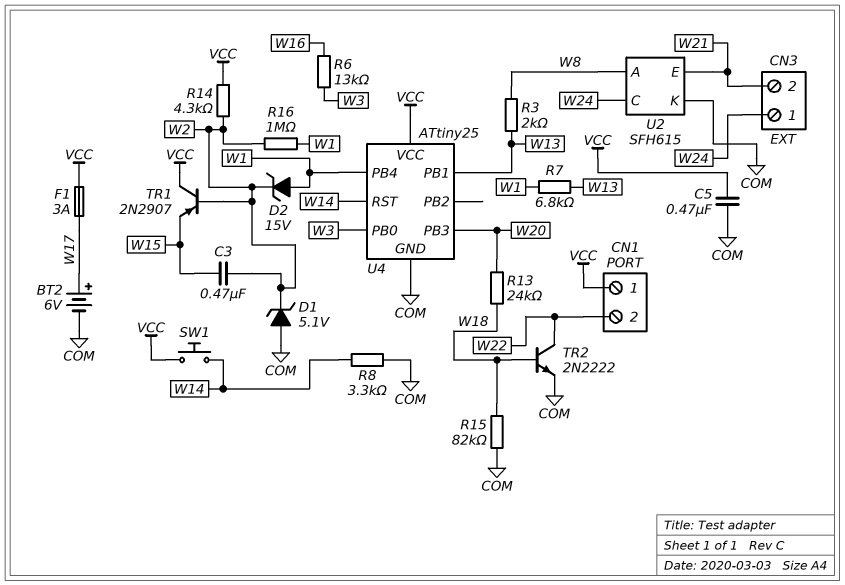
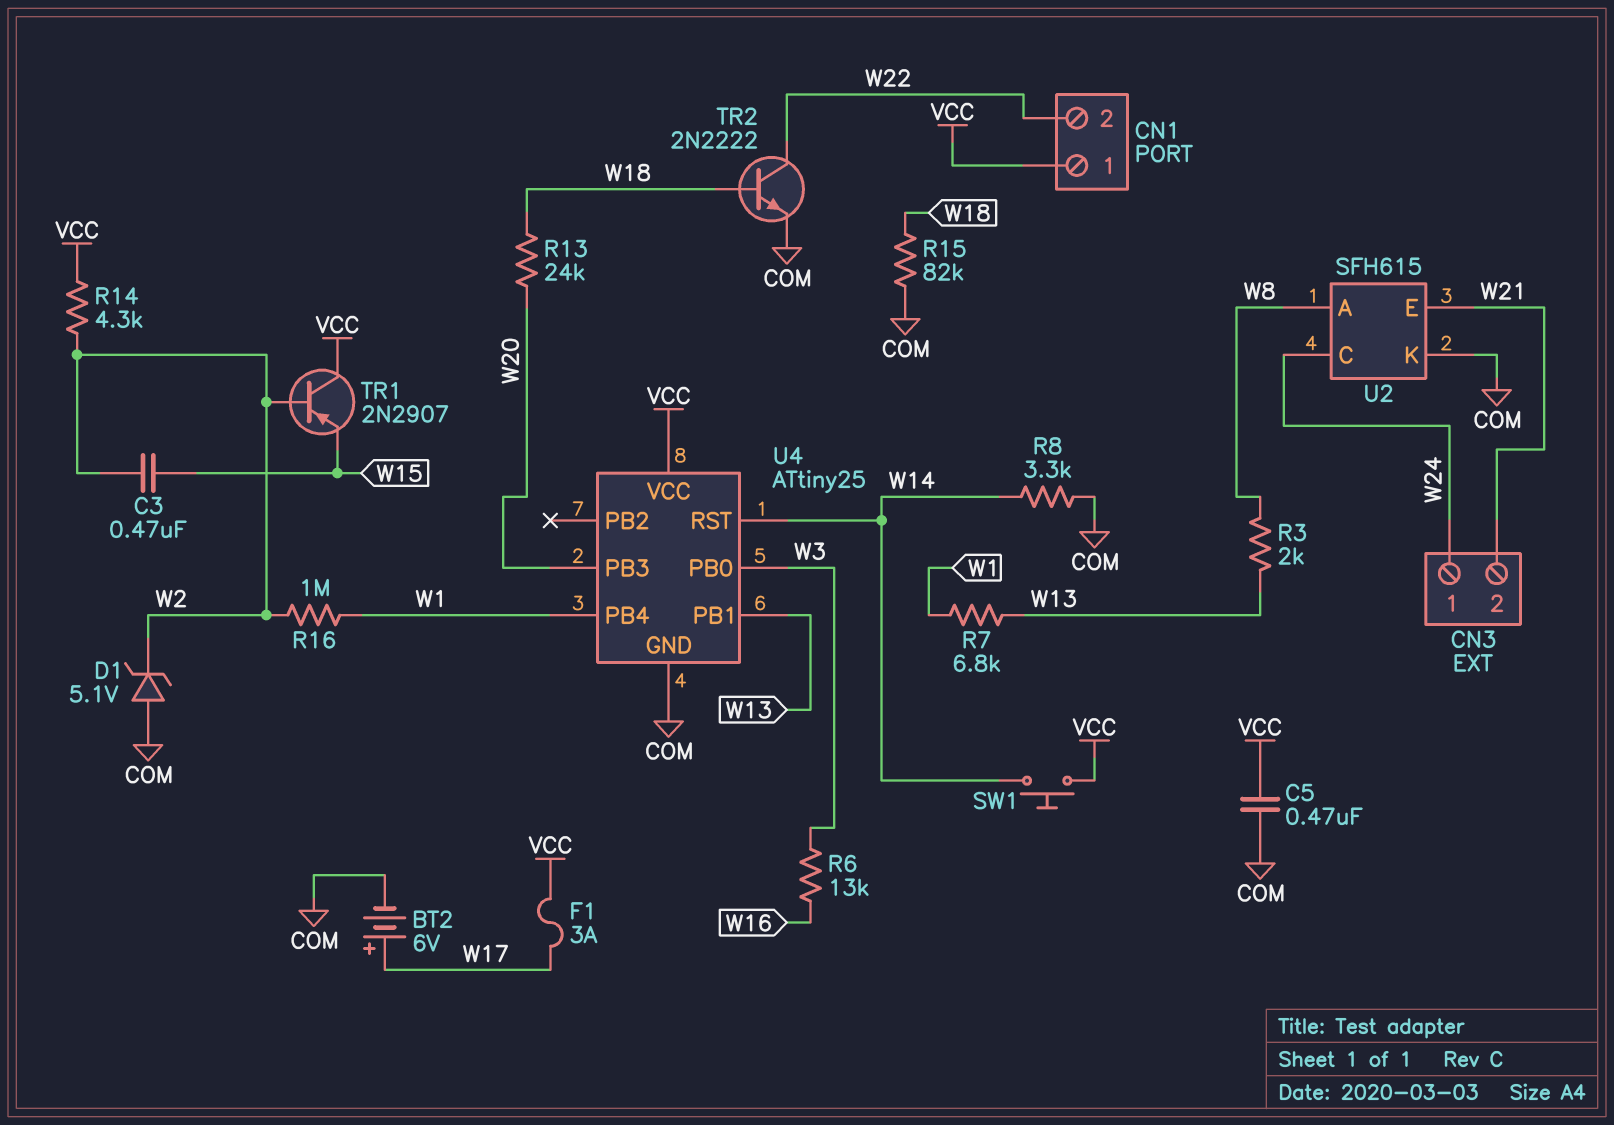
D2: zener 15V (A W1, K W2) -> none

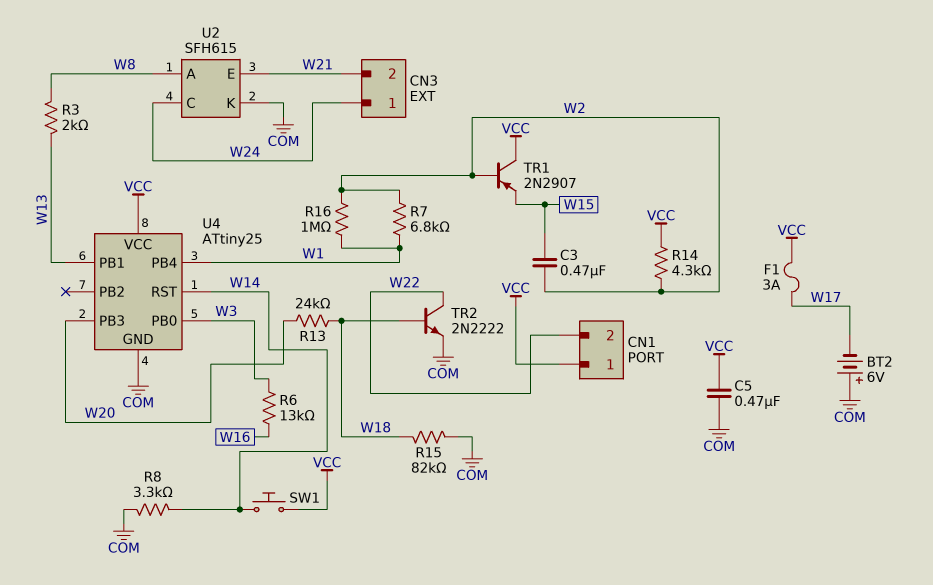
BT2: 6V (plus W17, minus COM) -> 6V (plus COM, minus W17)
D1: zener 5.1V (A COM, K W2) -> none
R7: 6.8k (W1, W13) -> 6.8k (W1, W2)

